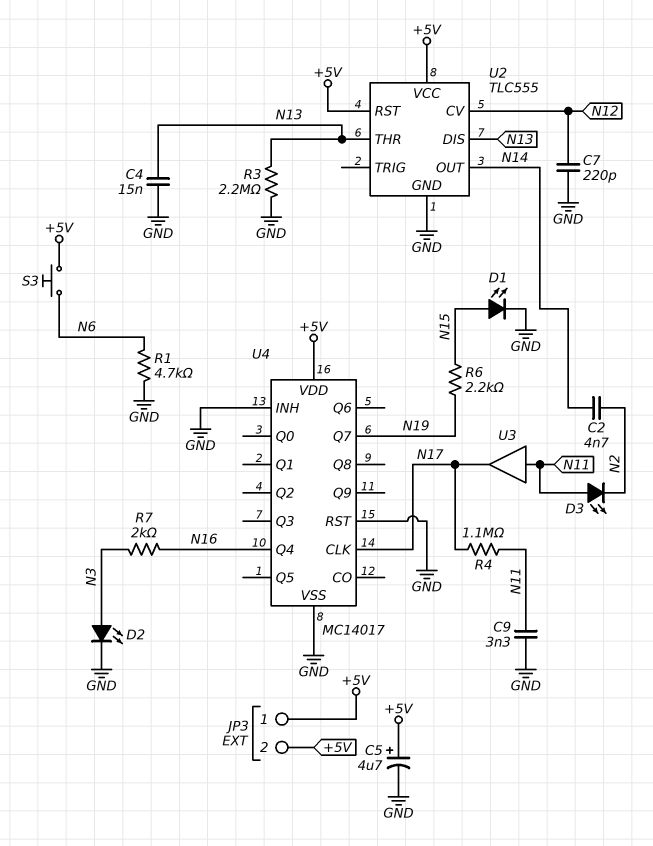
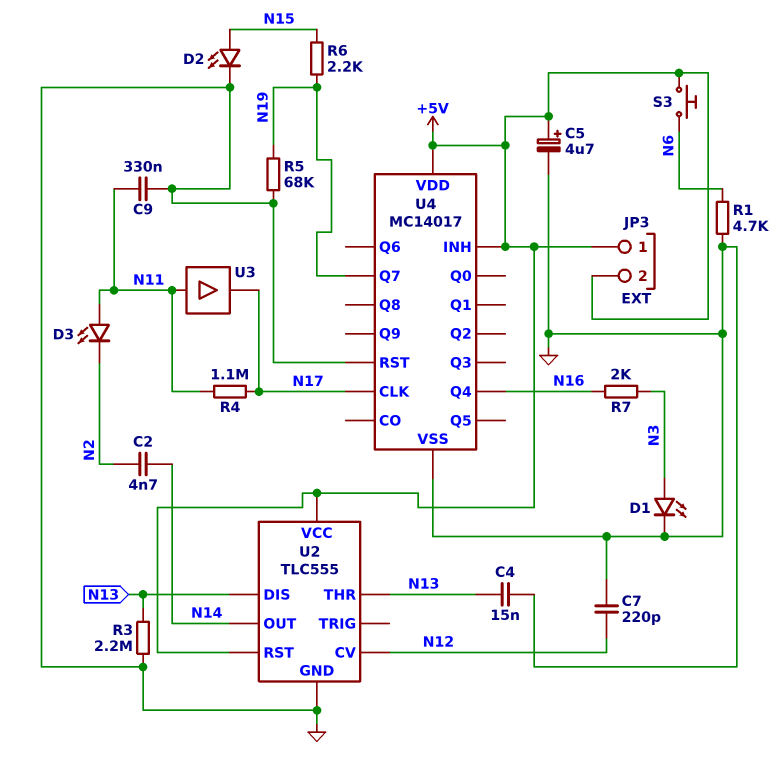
C9: 3.3nF (GND, N11) -> 330nF (GND, N11)
D1: LED (A N15, K GND) -> LED (A N3, K GND)
D2: LED (A N3, K GND) -> LED (A N15, K GND)
R5: none -> 68k (GND, N19)
U4 pin INH: GND -> +5V

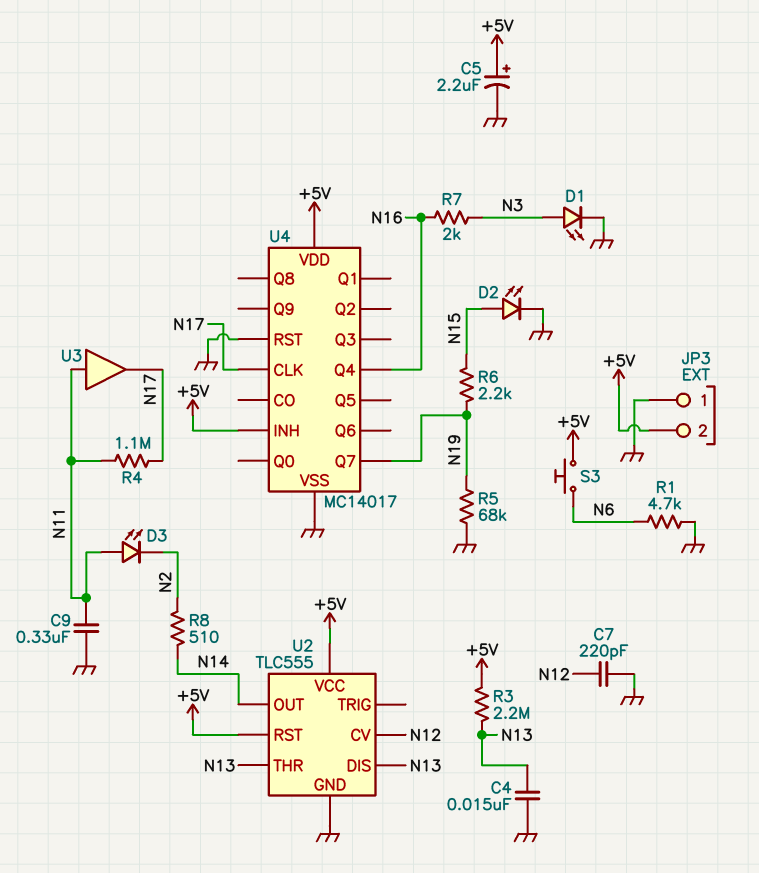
C2: 4.7nF (N2, N14) -> none
C5: 4.7uF (plus +5V, minus GND) -> 2.2uF (plus +5V, minus GND)
JP3 pin 1: +5V -> GND
R3: 2.2M (GND, N13) -> 2.2M (+5V, N13)
R8: none -> 510 (N2, N14)

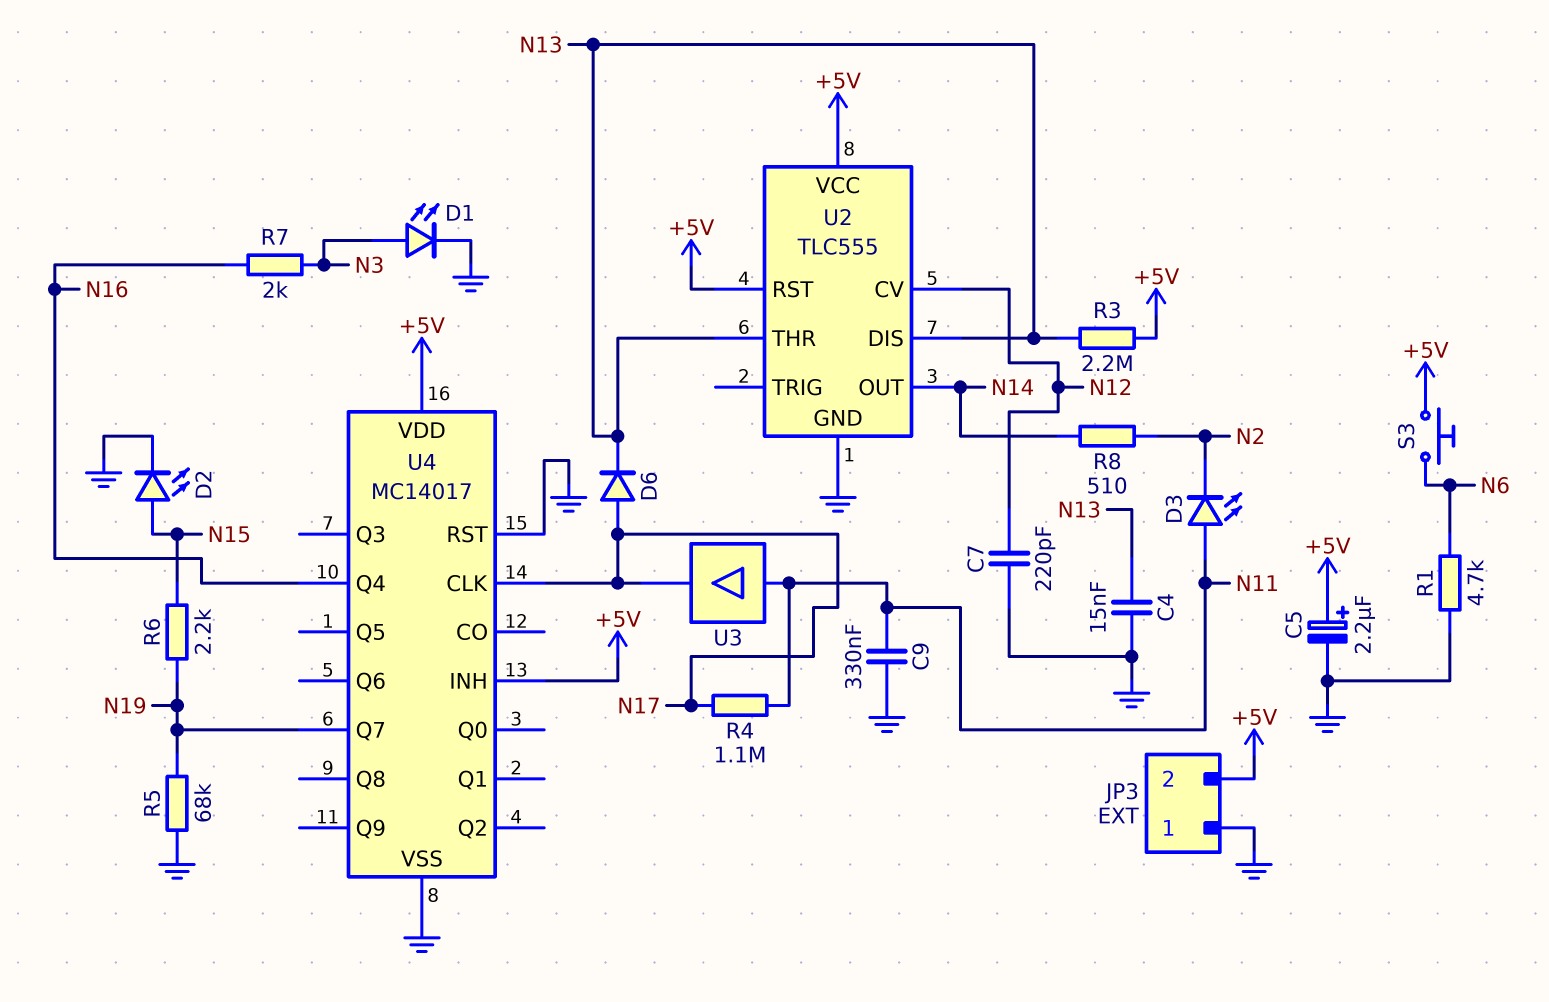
D6: none -> diode (A N17, K N13)

